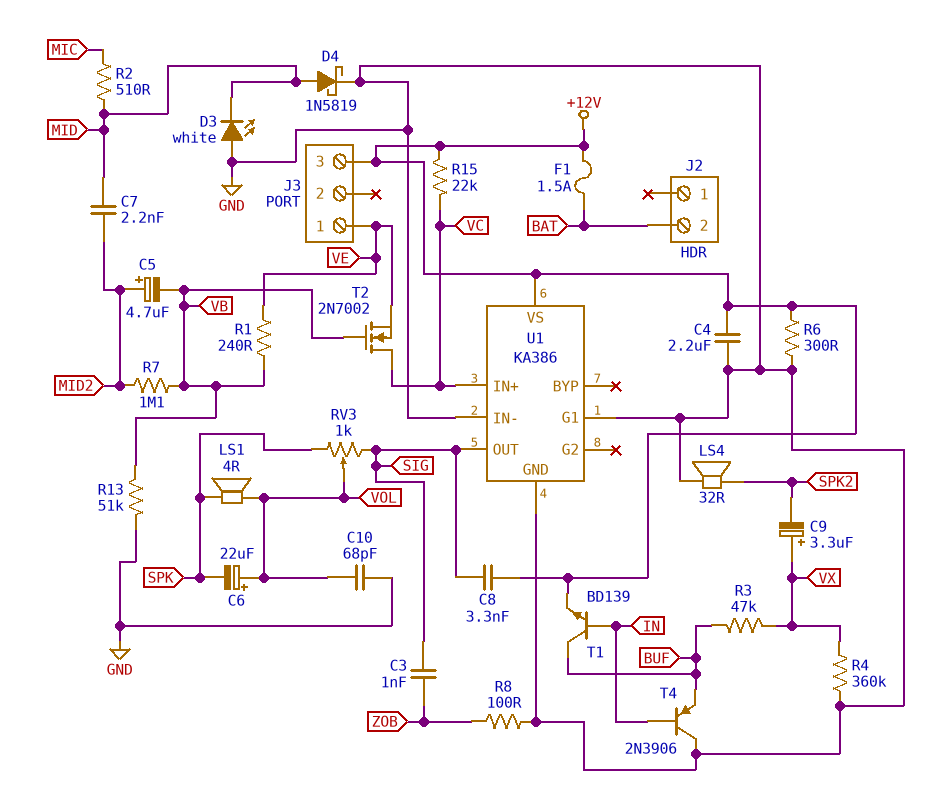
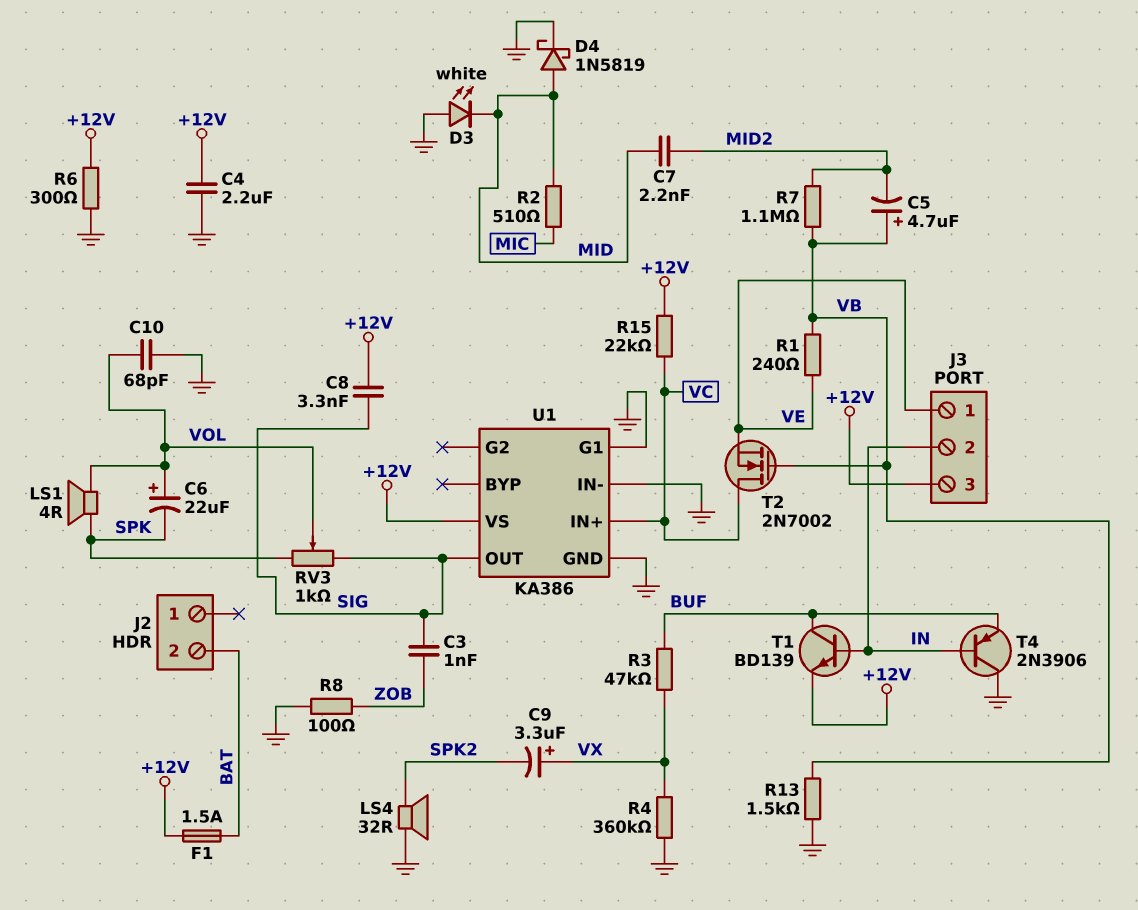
C5: 4.7uF (plus MID2, minus VB) -> 4.7uF (plus VB, minus MID2)
J3 pin 2: none -> IN
R13: 51k (GND, VB) -> 1.5k (GND, VB)

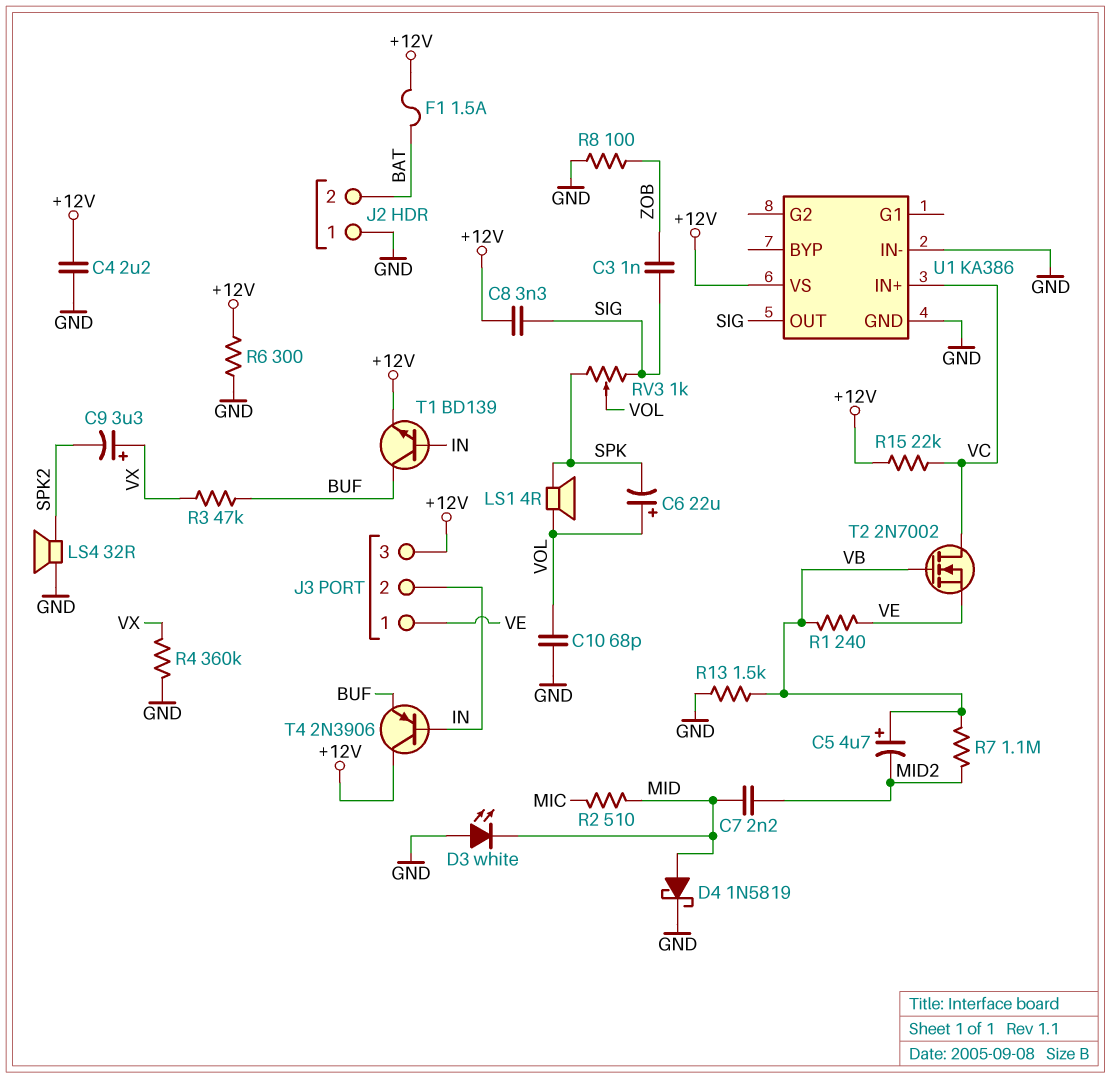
J2 pin 1: none -> GND
T4: PNP 2N3906 (B IN, C GND, E BUF) -> PNP 2N3906 (B IN, C +12V, E BUF)
U1 pin G1: GND -> none

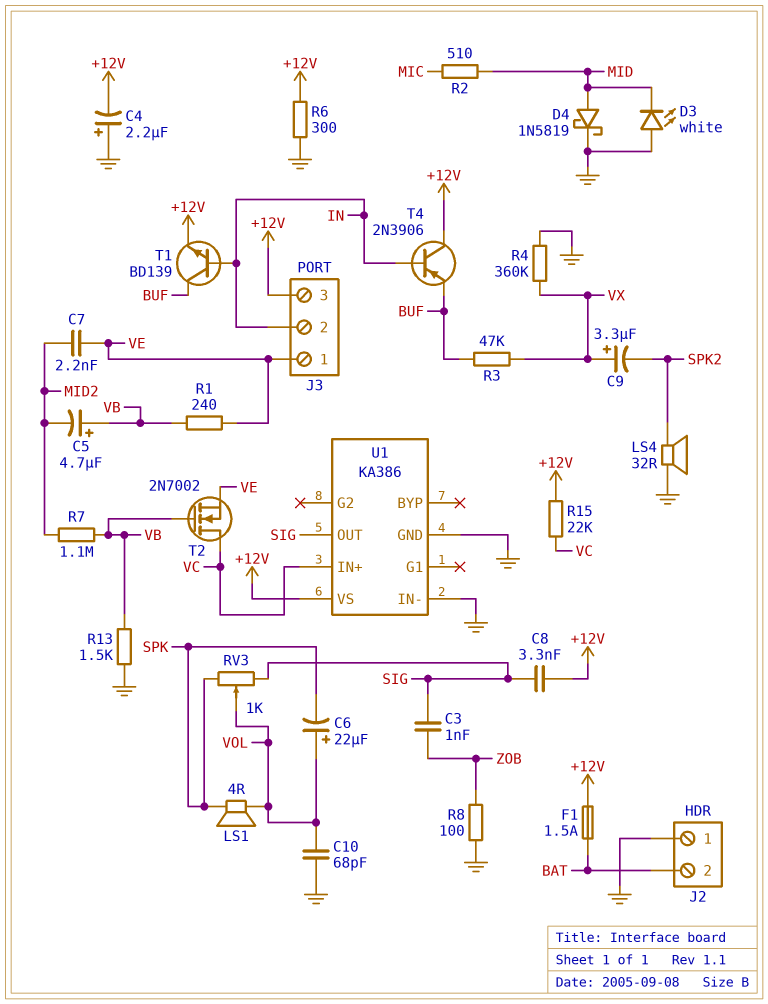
C4: 2.2uF (+12V, GND) -> 2.2uF (plus GND, minus +12V)
C7: 2.2nF (MID, MID2) -> 2.2nF (MID2, VE)

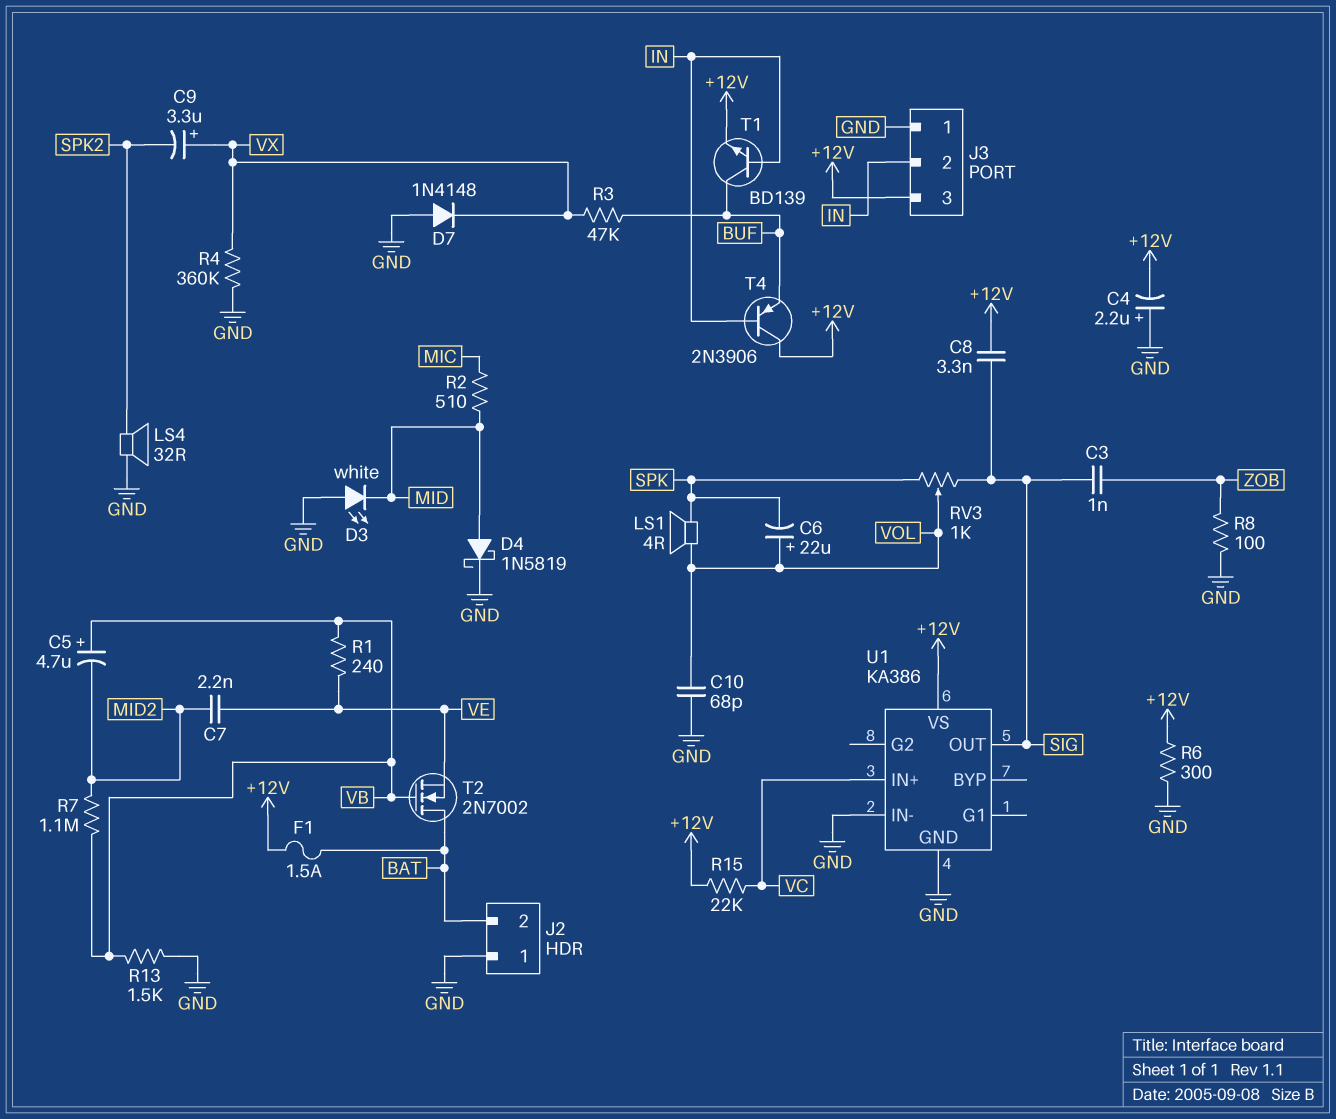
D7: none -> diode 1N4148 (A GND, K VX)
J3 pin 1: VE -> GND
T2: NMOS 2N7002 (G VB, D VC, S VE) -> NMOS 2N7002 (G VB, D BAT, S VE)

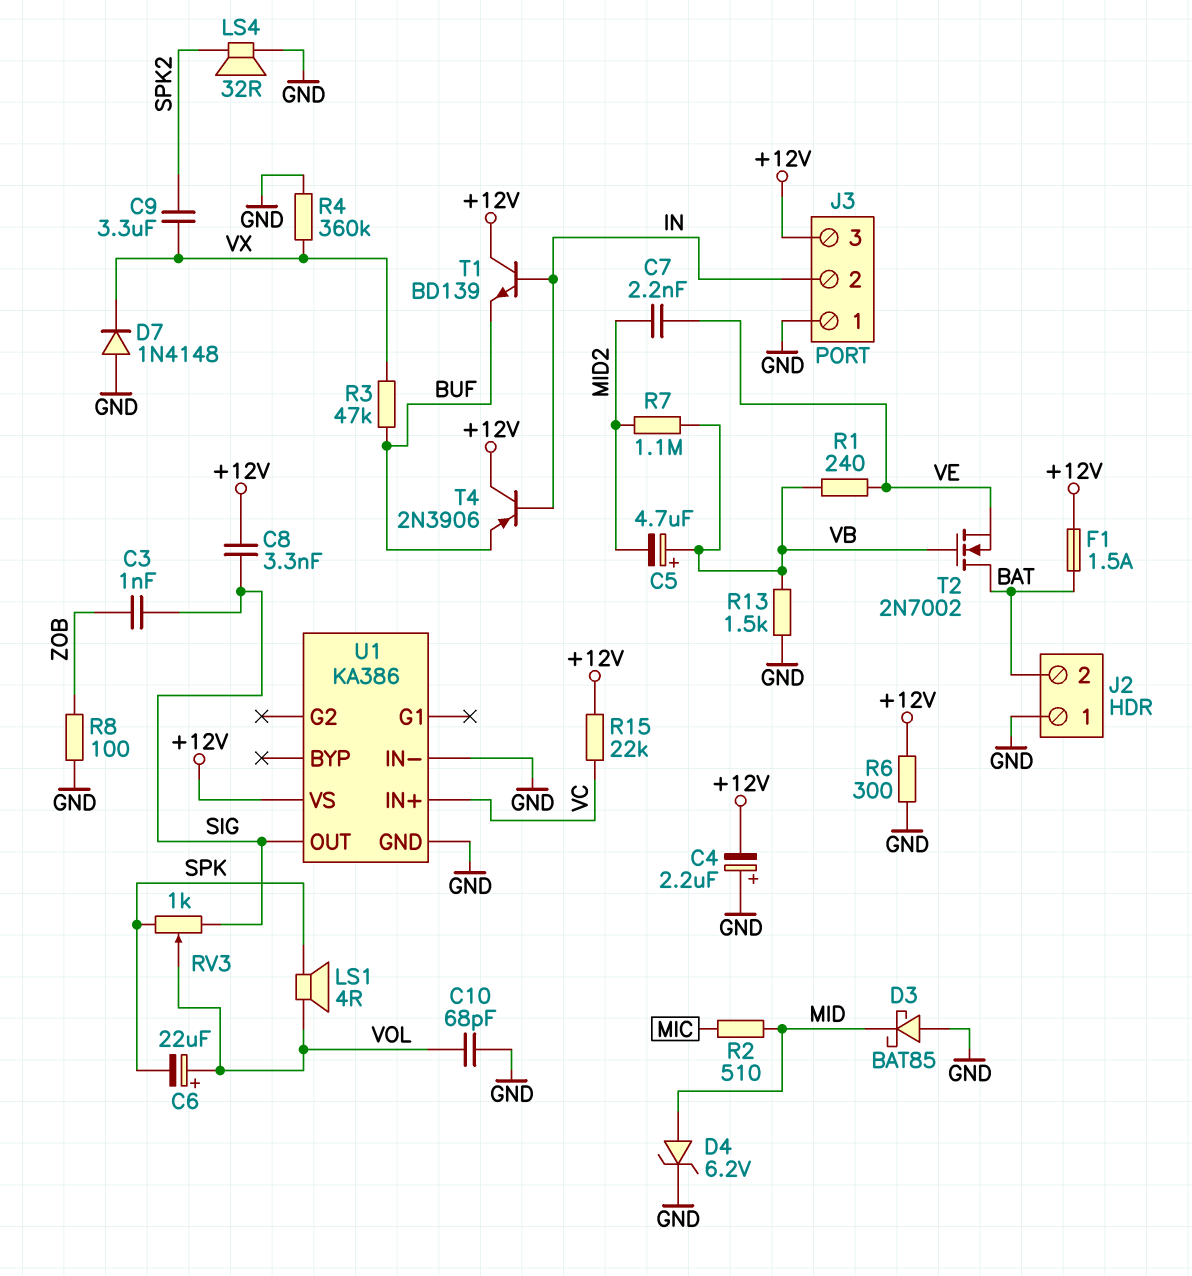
C9: 3.3uF (plus VX, minus SPK2) -> 3.3uF (SPK2, VX)
D3: LED white (A GND, K MID) -> schottky BAT85 (A GND, K MID)
D4: schottky 1N5819 (A MID, K GND) -> zener 6.2V (A MID, K GND)
T1: NPN BD139 (B IN, C BUF, E +12V) -> NPN BD139 (B IN, C +12V, E BUF)

